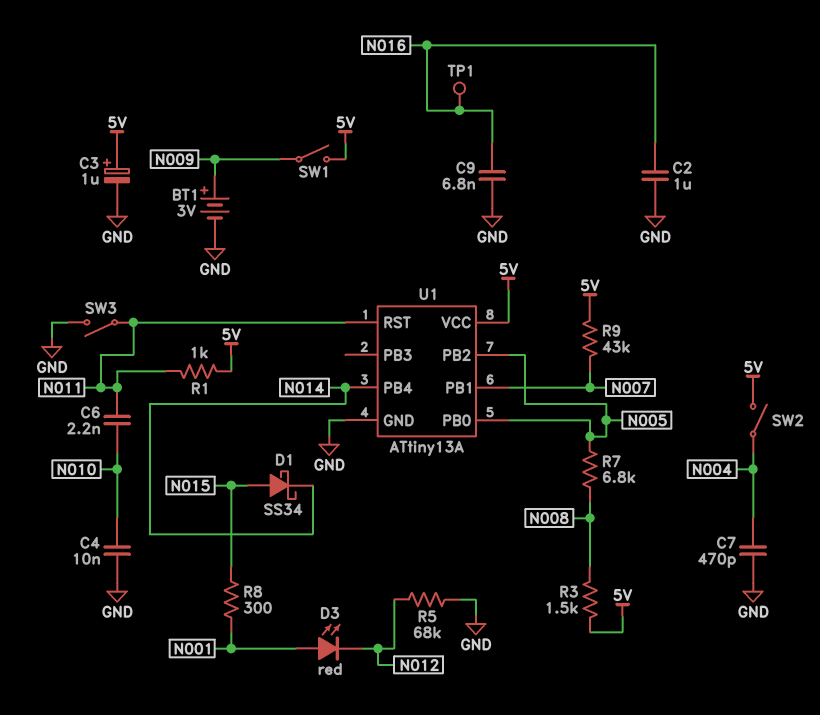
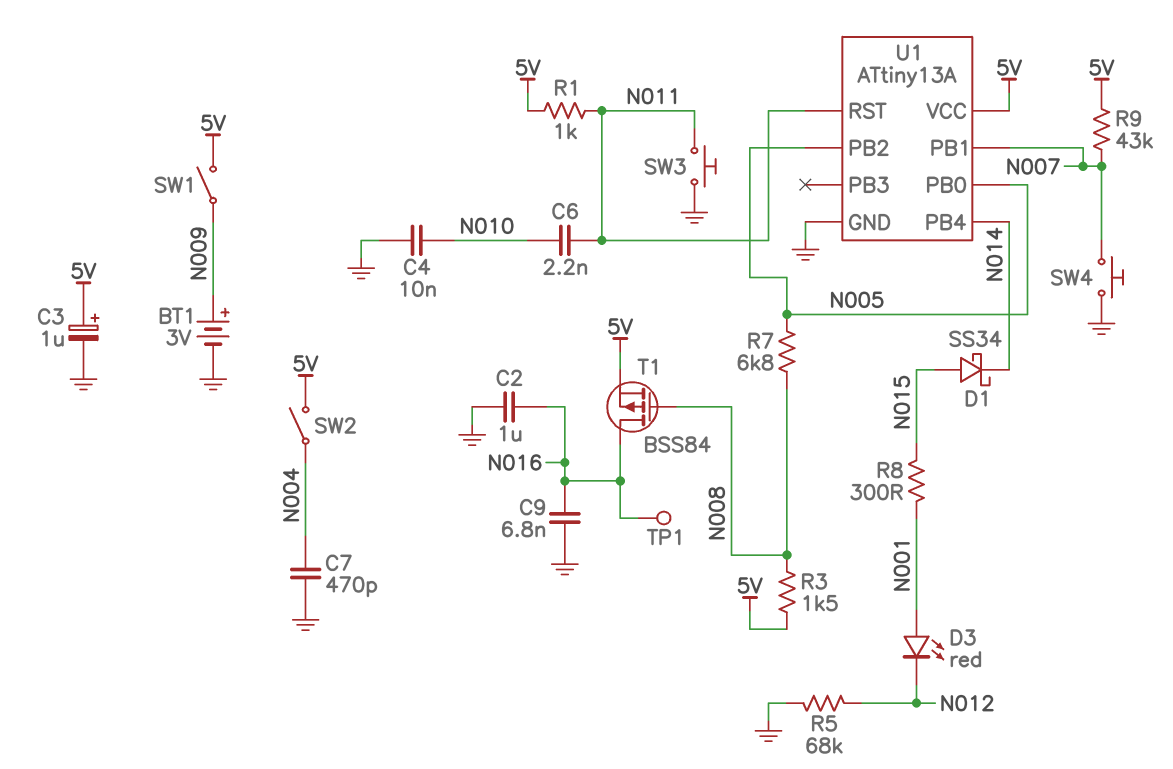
SW3: switch (GND, N011) -> button (GND, N011)
SW4: none -> button (GND, N007)
T1: none -> PMOS BSS84 (G N008, D N016, S 5V)

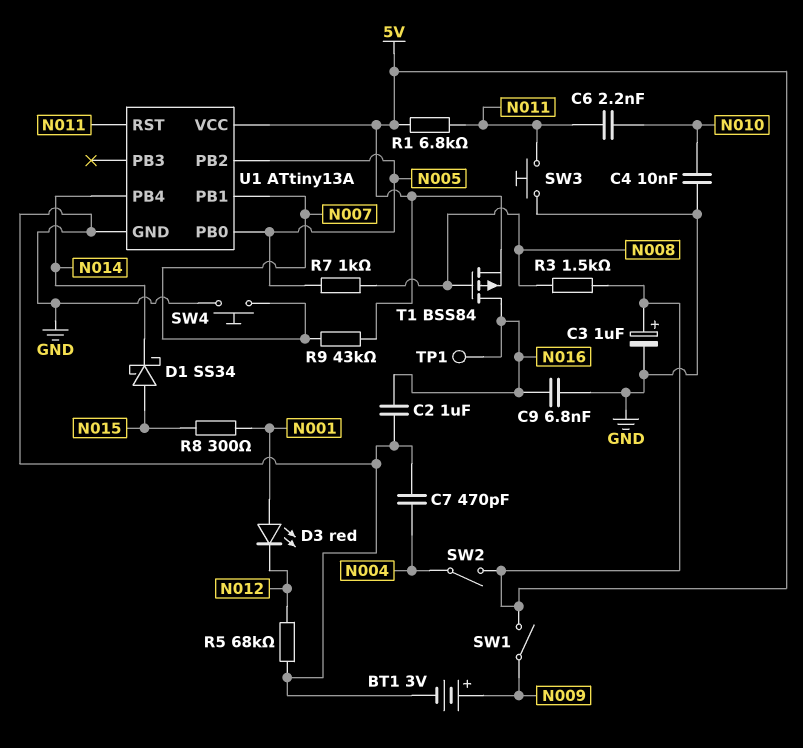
R1: 1k (5V, N011) -> 6.8k (5V, N011)
R7: 6.8k (N005, N008) -> 1k (N005, N008)

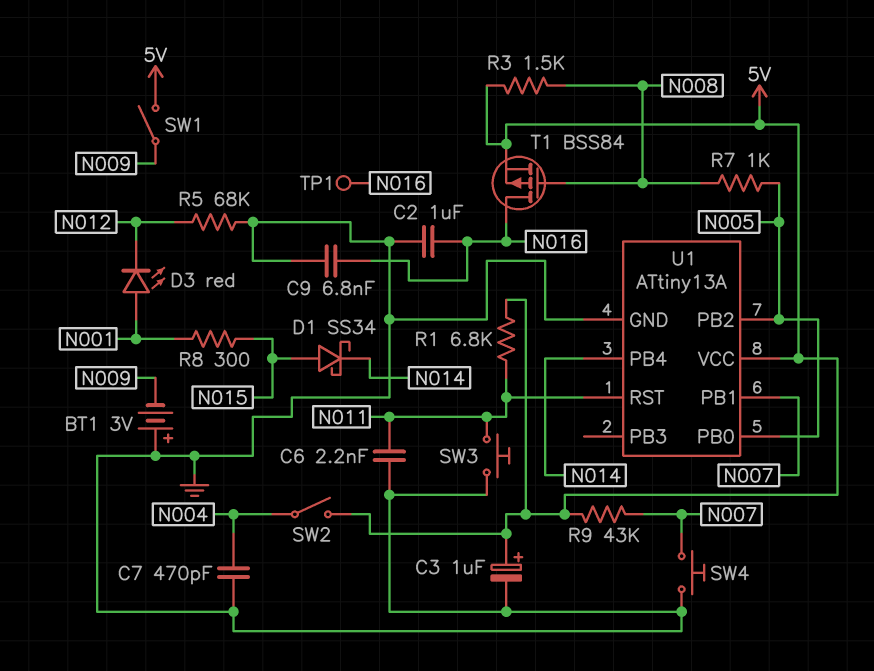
BT1: 3V (plus N009, minus GND) -> 3V (plus GND, minus N009)
C4: 10nF (GND, N010) -> none
C6: 2.2nF (N010, N011) -> 2.2nF (GND, N011)

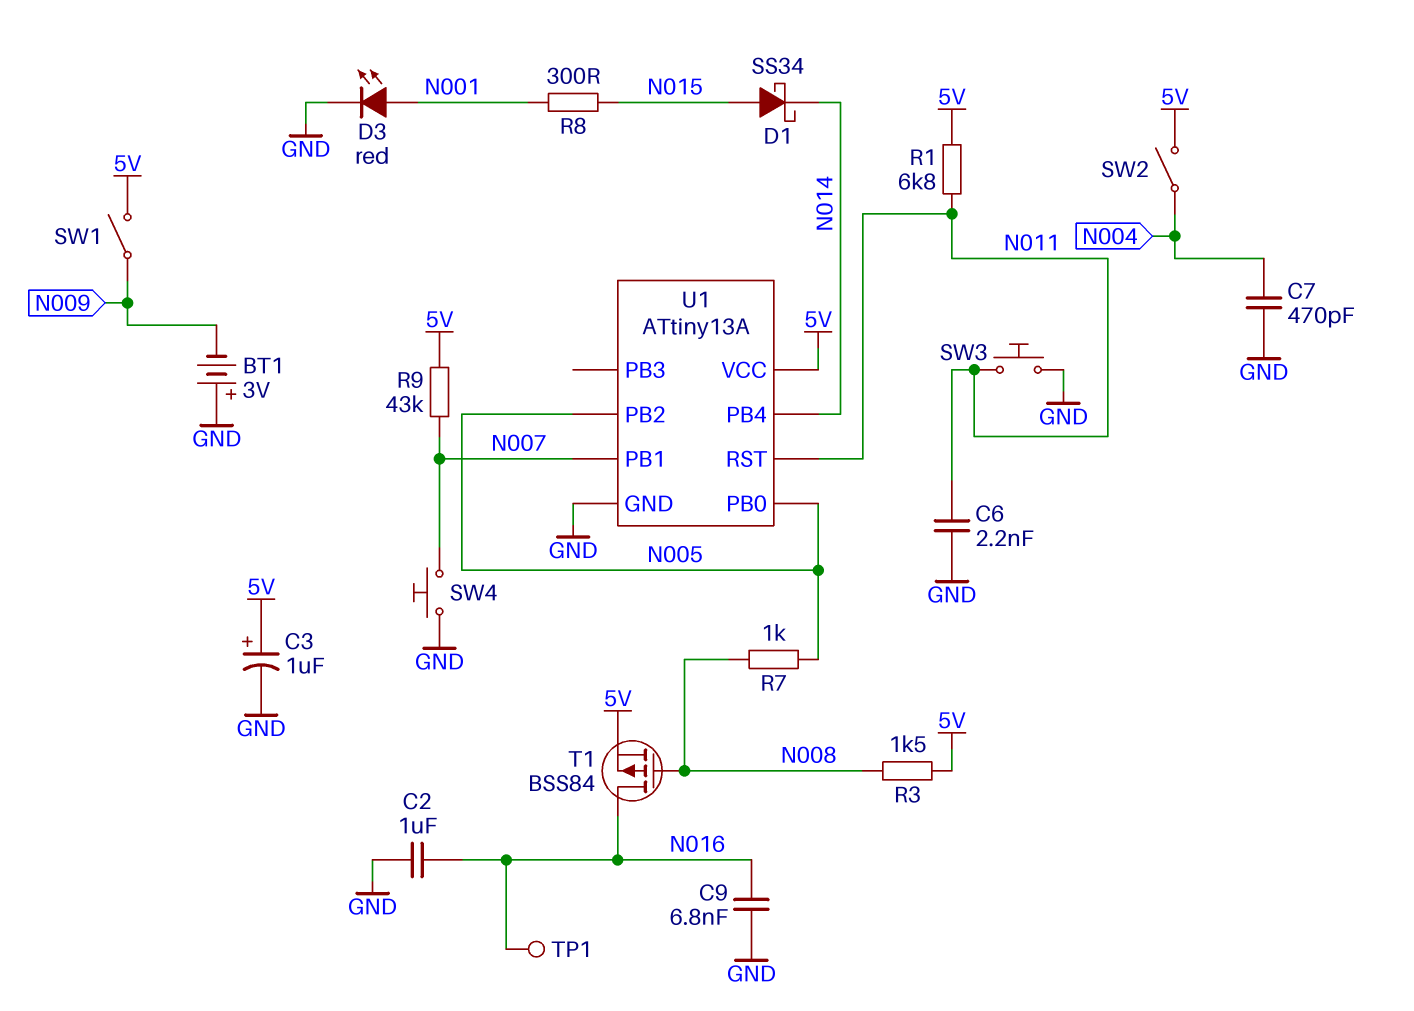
D3: LED red (A N001, K N012) -> LED red (A N001, K GND)
R5: 68k (GND, N012) -> none

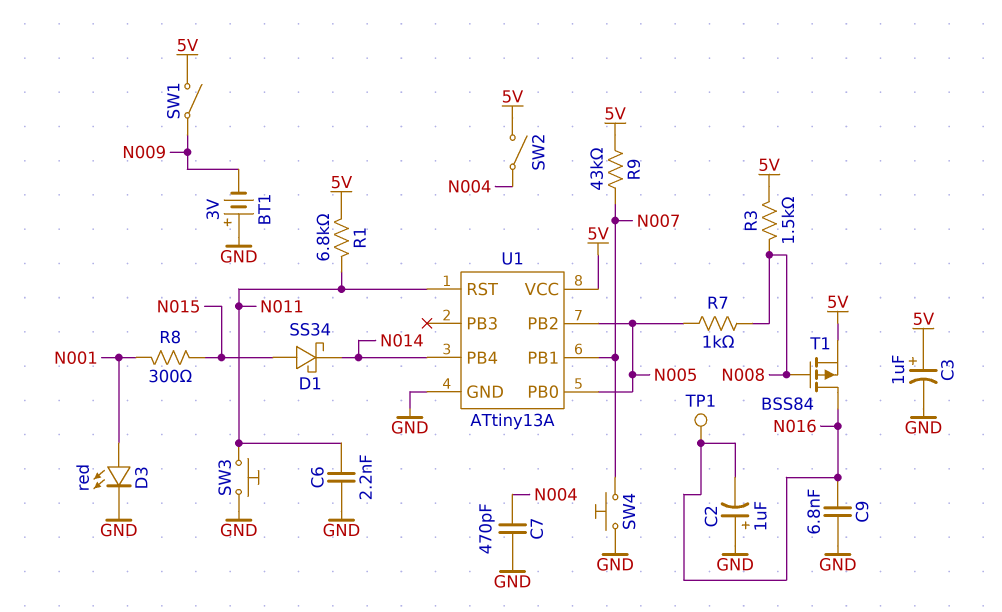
C2: 1uF (GND, N016) -> 1uF (plus GND, minus N016)

